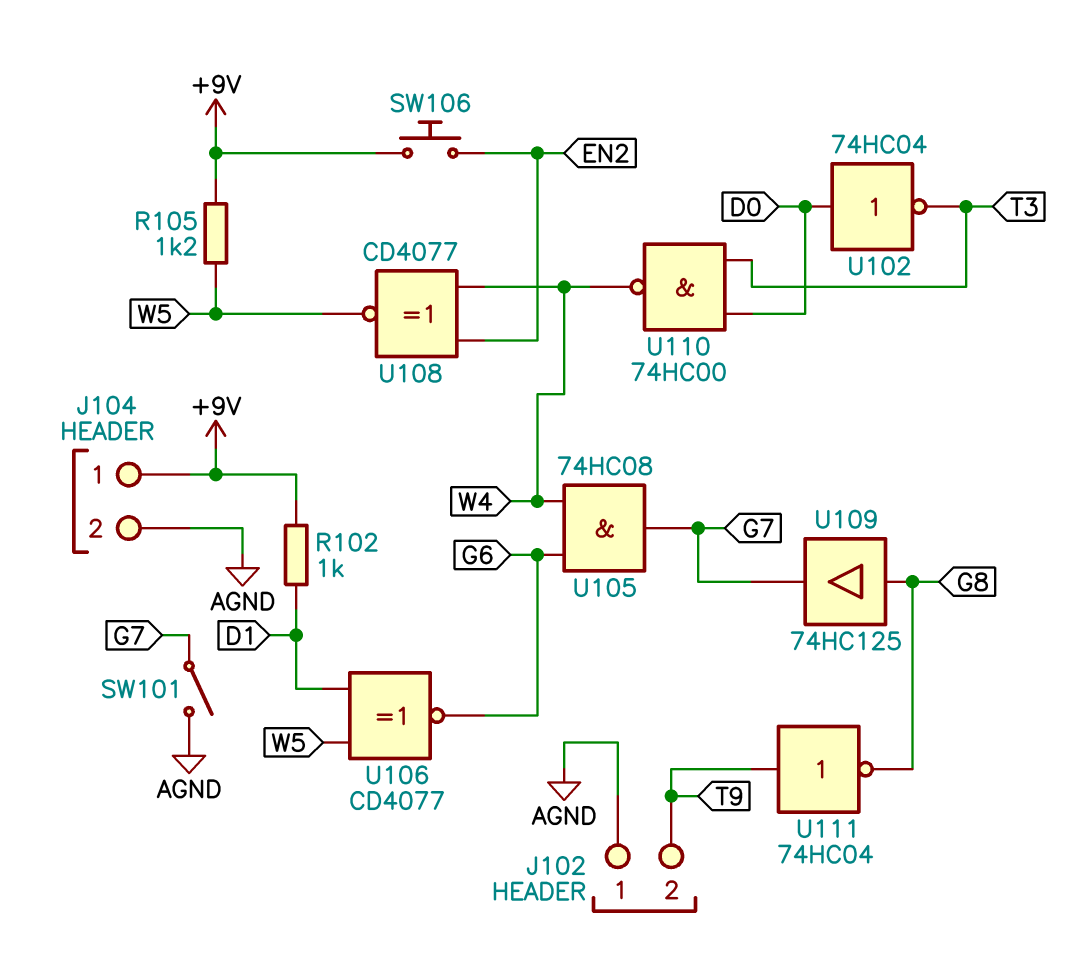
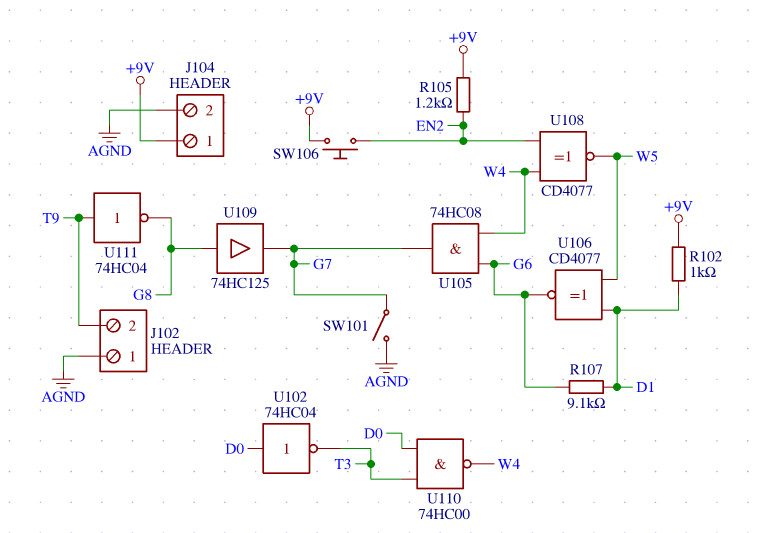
R105: 1.2k (+9V, W5) -> 1.2k (+9V, EN2)
R107: none -> 9.1k (D1, G6)

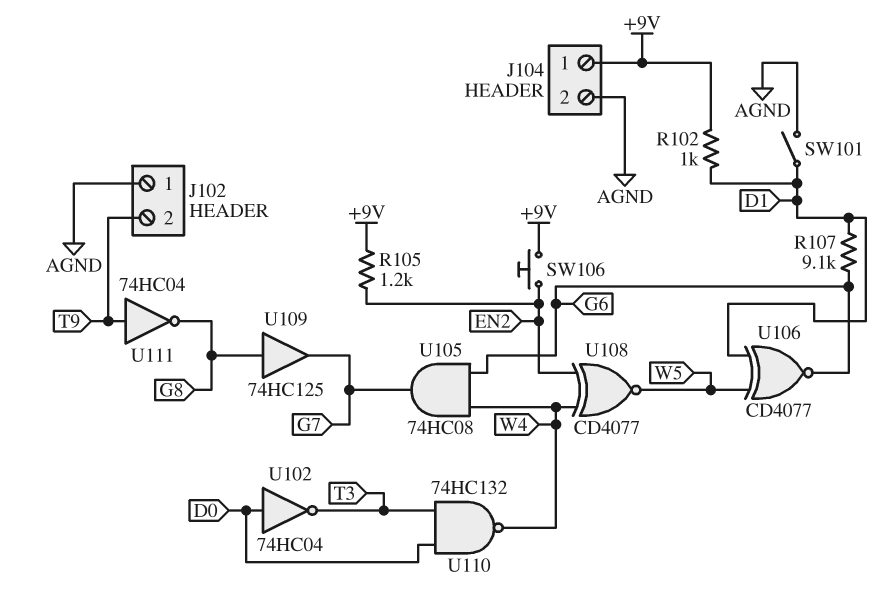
SW101: switch (AGND, G7) -> switch (AGND, D1)
U110: NAND 74HC00 (in D0, in T3, out W4) -> NAND 74HC132 (in D0, in T3, out W4)

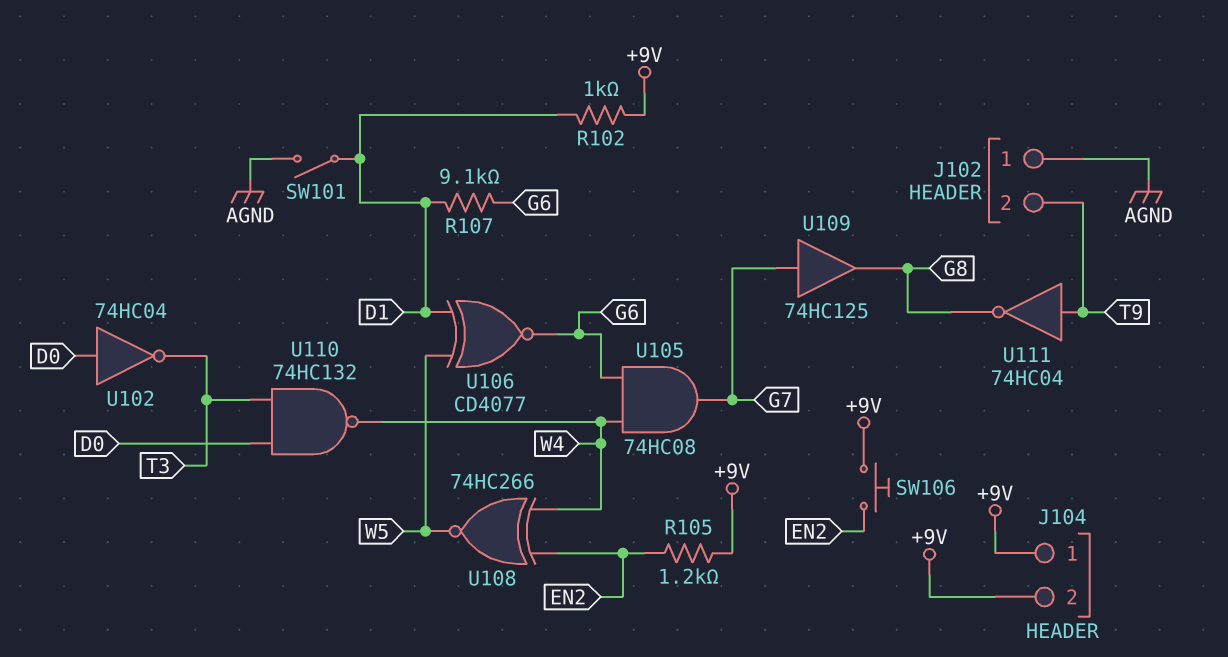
J104 pin 2: AGND -> +9V
U108: XNOR CD4077 (in EN2, in W4, out W5) -> XNOR 74HC266 (in EN2, in W4, out W5)
U109: buffer 74HC125 (in G8, out G7) -> buffer 74HC125 (in G7, out G8)

